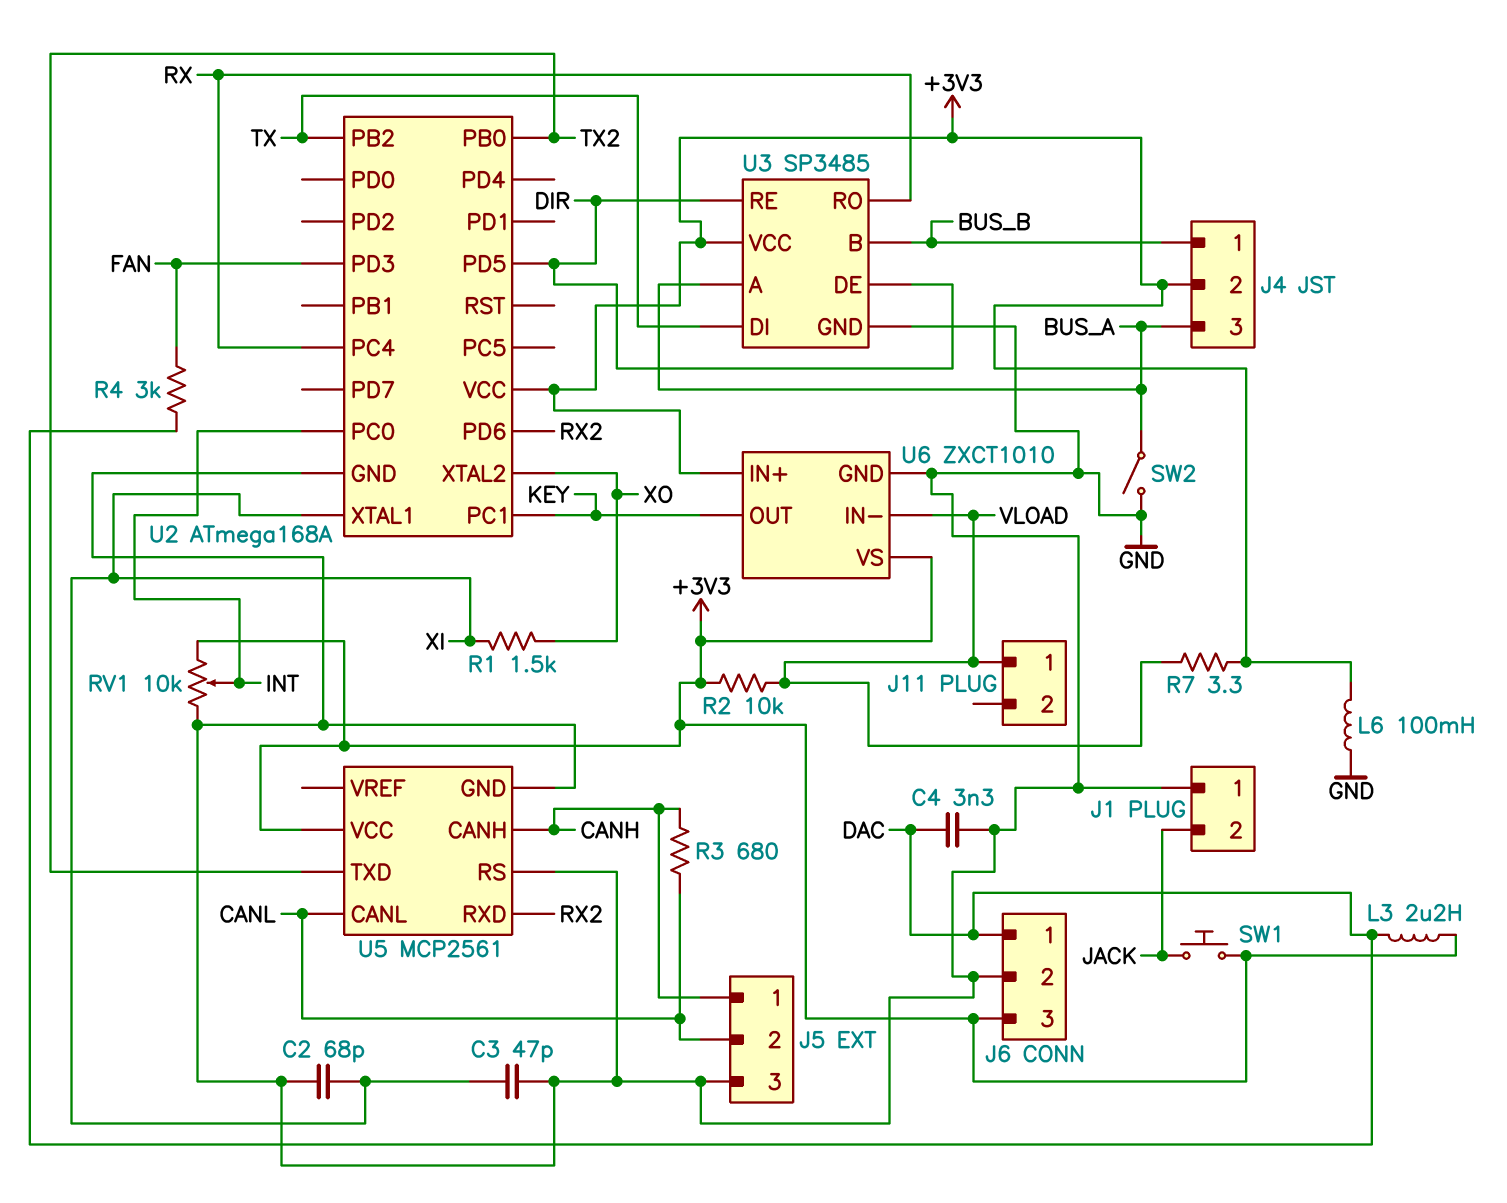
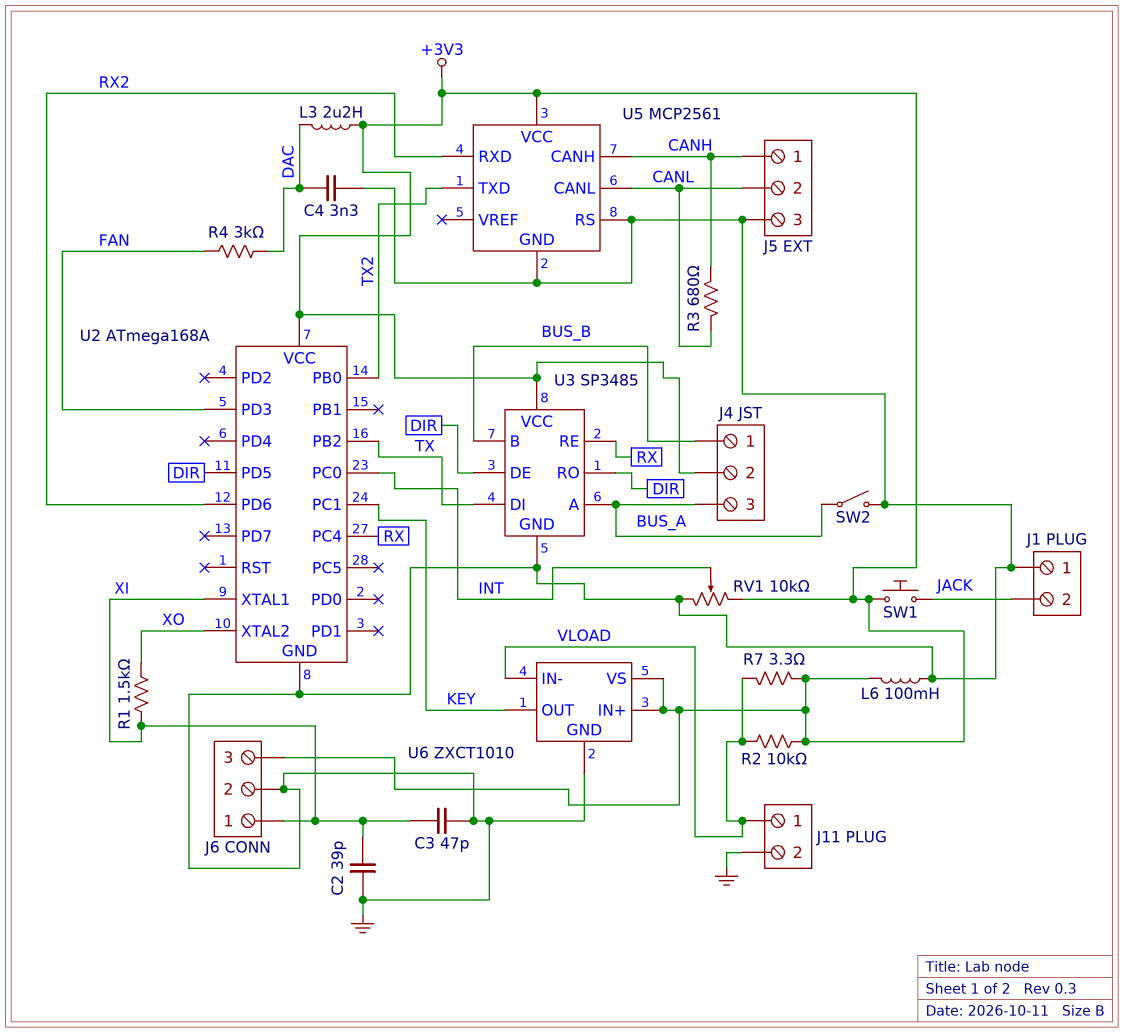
C2: 68pF (GND, XI) -> 39pF (GND, XI)
J6 pin 1: DAC -> XI
J11 pin 2: none -> GND
U3 pin RE: DIR -> RX
U3 pin RO: RX -> DIR

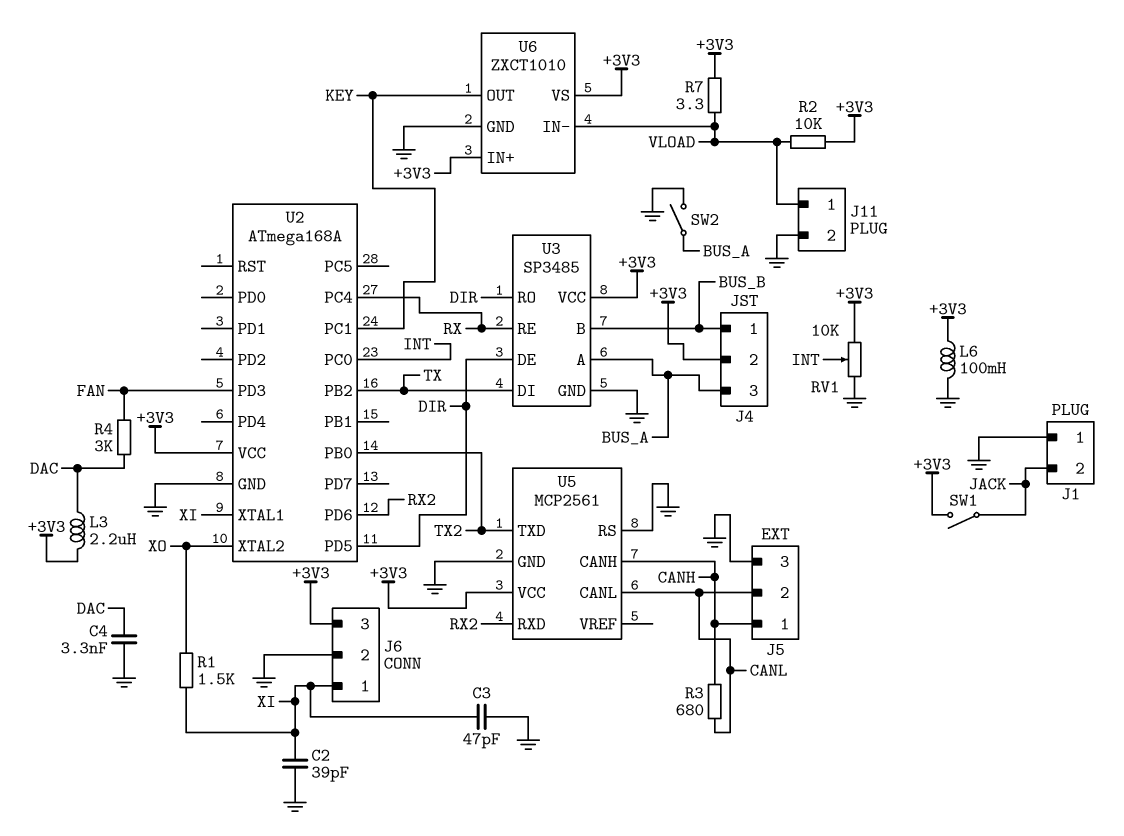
SW1: button (+3V3, JACK) -> switch (+3V3, JACK)

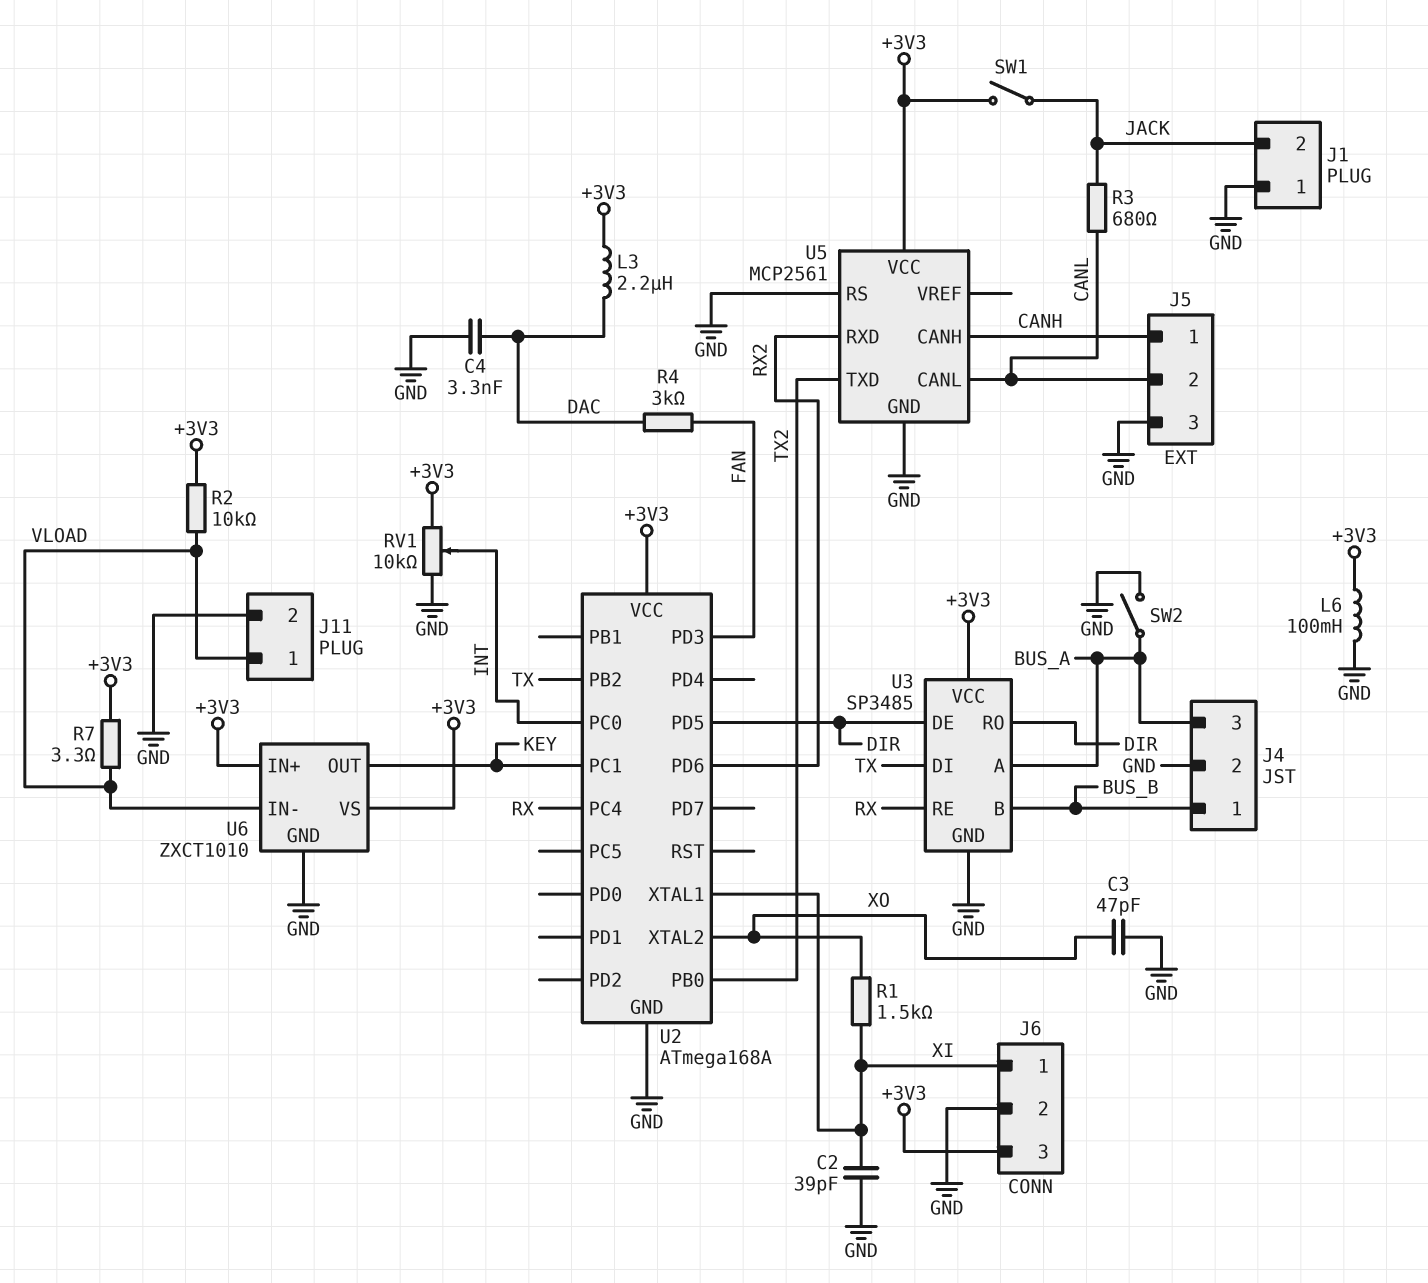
C3: 47pF (GND, XI) -> 47pF (GND, XO)
J4 pin 2: +3V3 -> GND
R3: 680 (CANH, CANL) -> 680 (CANL, JACK)

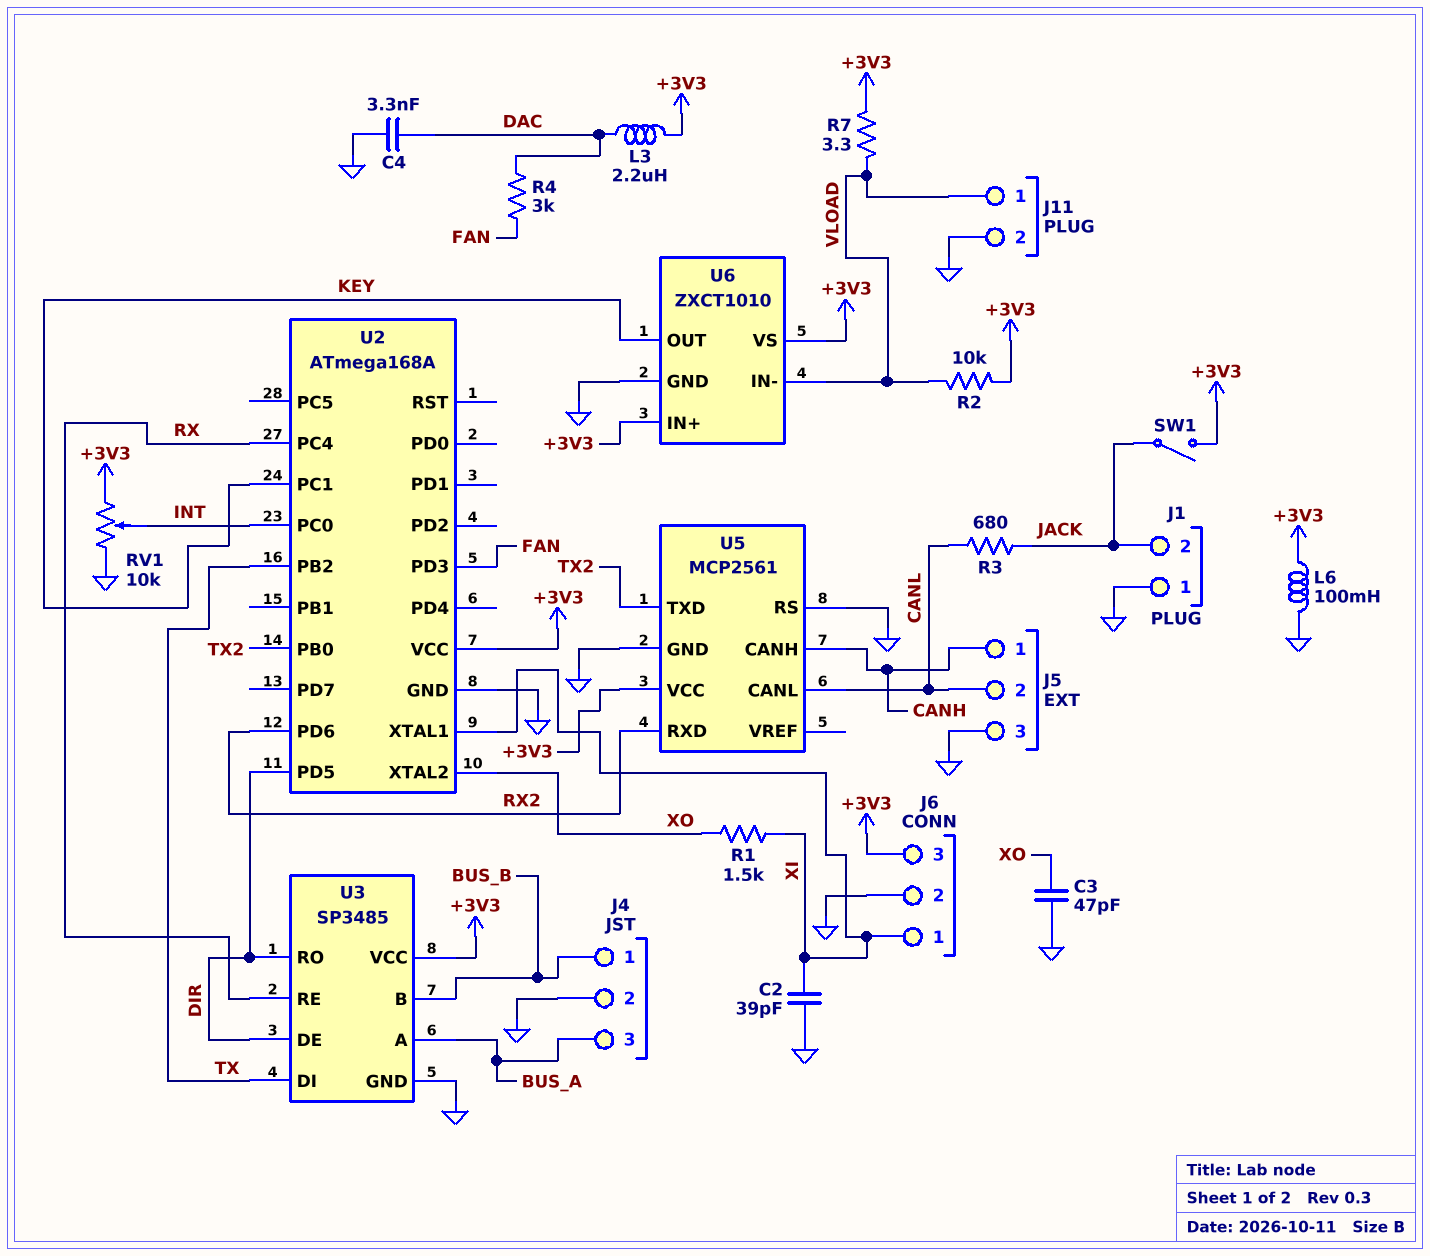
SW2: switch (BUS_A, GND) -> none

